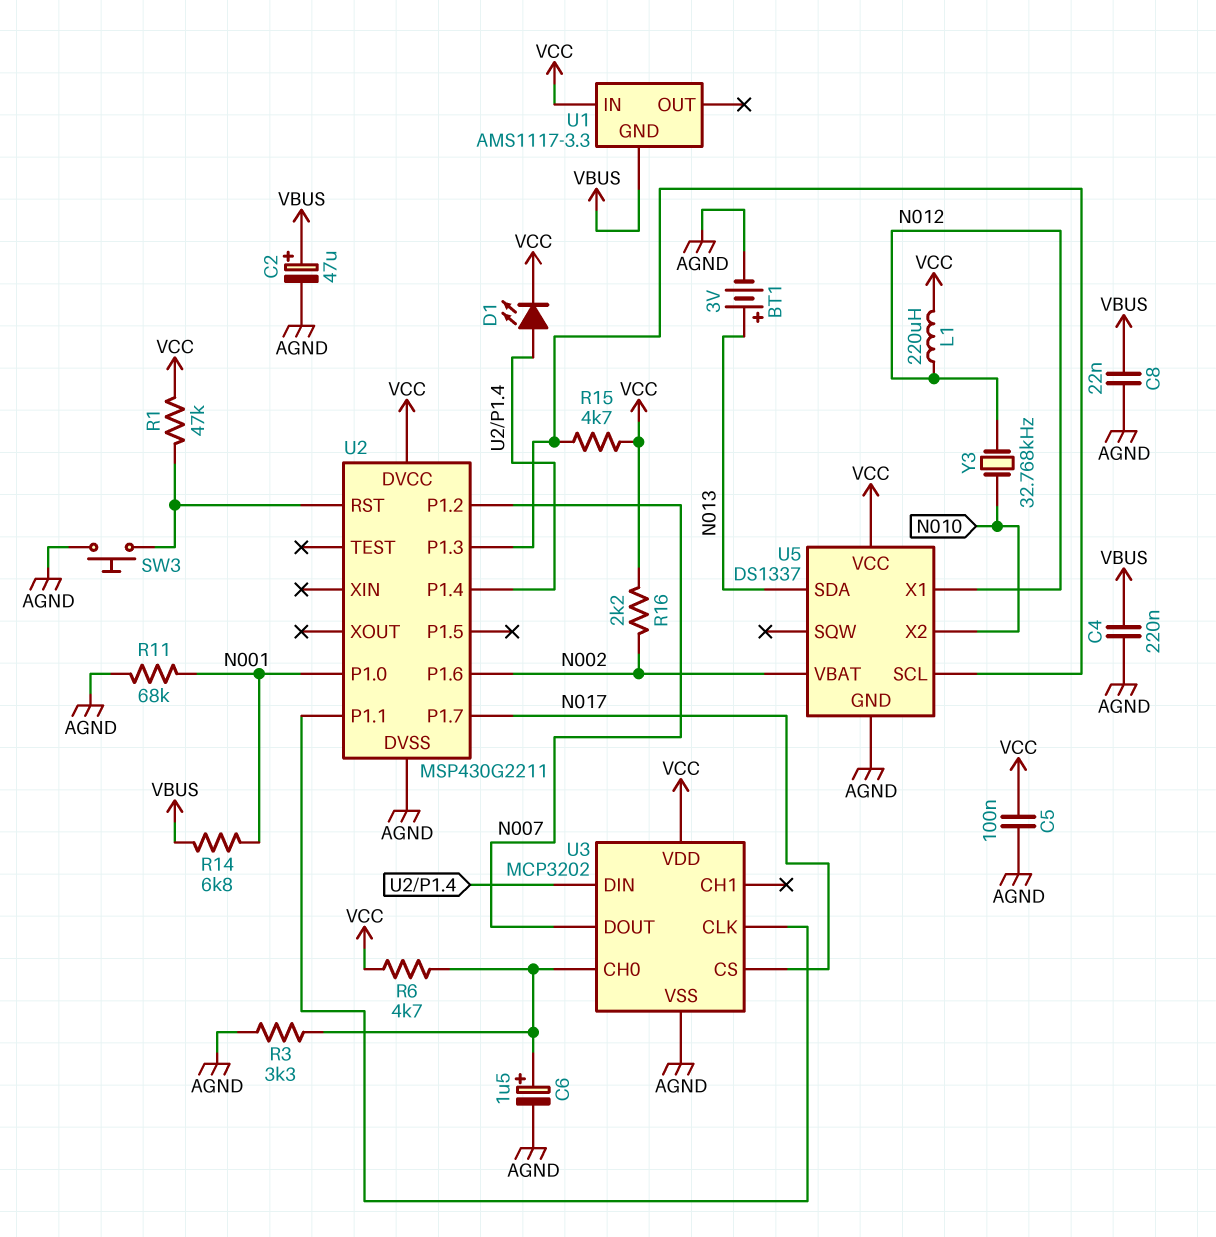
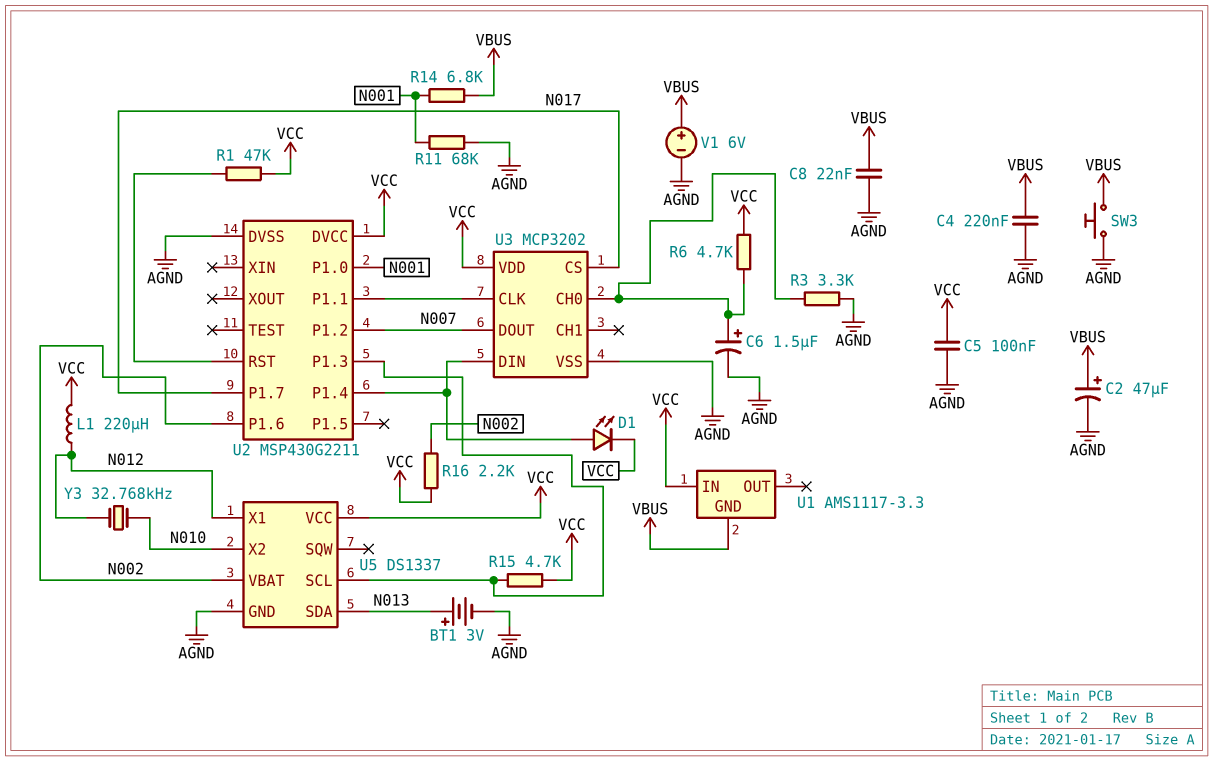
SW3: button (AGND, U2/RST) -> button (AGND, VBUS)
V1: none -> 6V (plus VBUS, minus AGND)

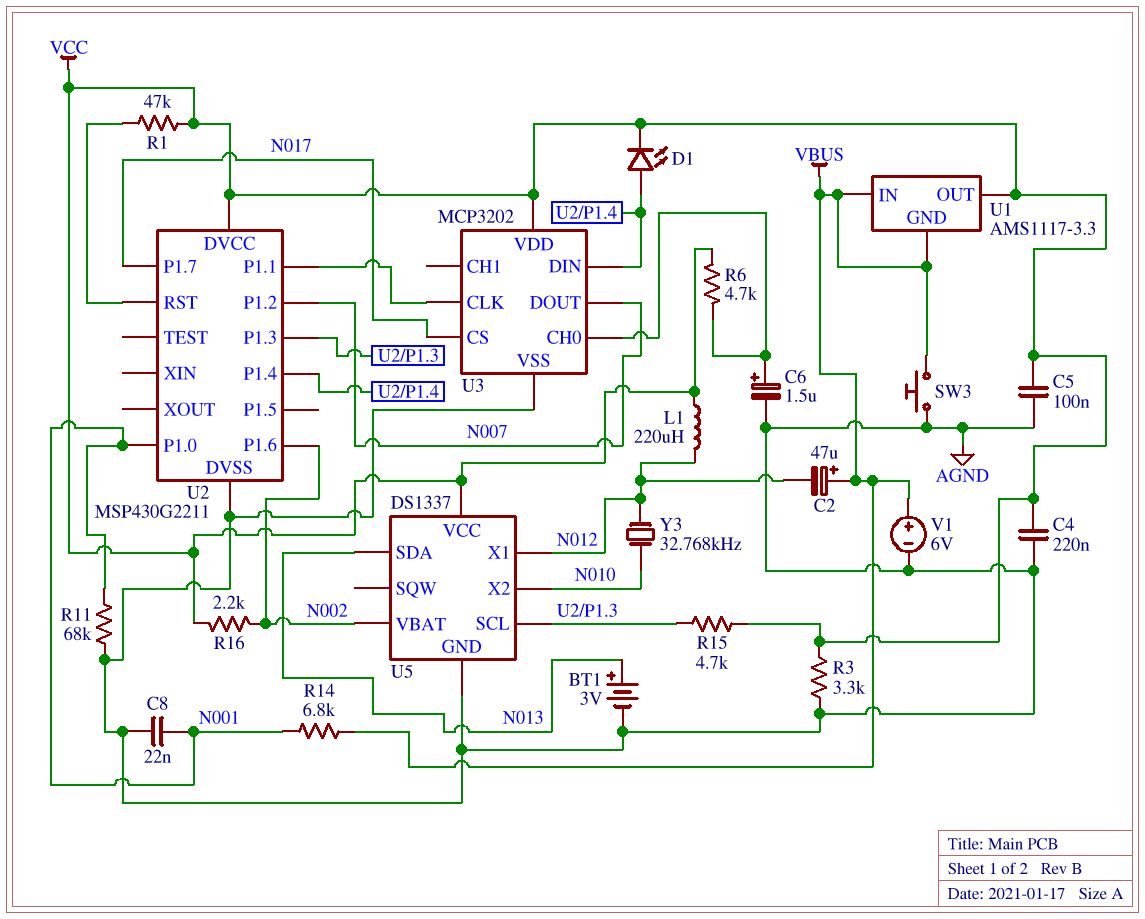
C2: 47uF (plus VBUS, minus AGND) -> 47uF (plus VBUS, minus N012)
C4: 220nF (AGND, VBUS) -> 220nF (AGND, VCC)
C8: 22nF (AGND, VBUS) -> 22nF (AGND, N001)
R3: 3.3k (AGND, U3/CH0) -> 3.3k (AGND, VCC)
U1 pin IN: VCC -> VBUS
U1 pin OUT: none -> VCC

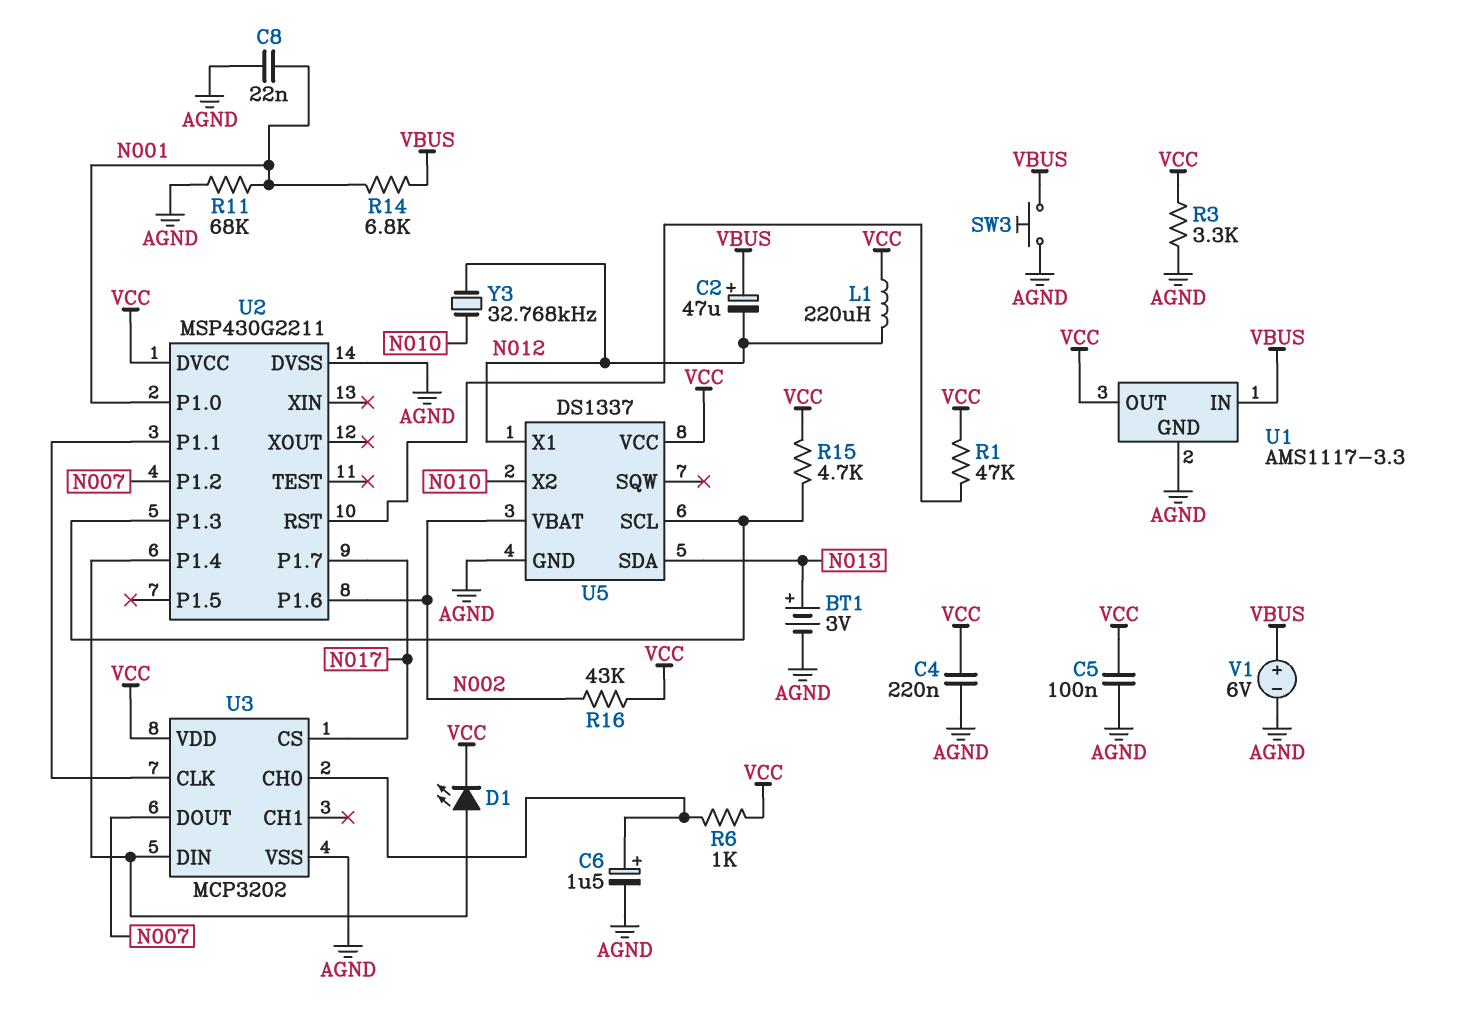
R6: 4.7k (U3/CH0, VCC) -> 1k (U3/CH0, VCC)
R16: 2.2k (N002, VCC) -> 43k (N002, VCC)
U1 pin GND: VBUS -> AGND

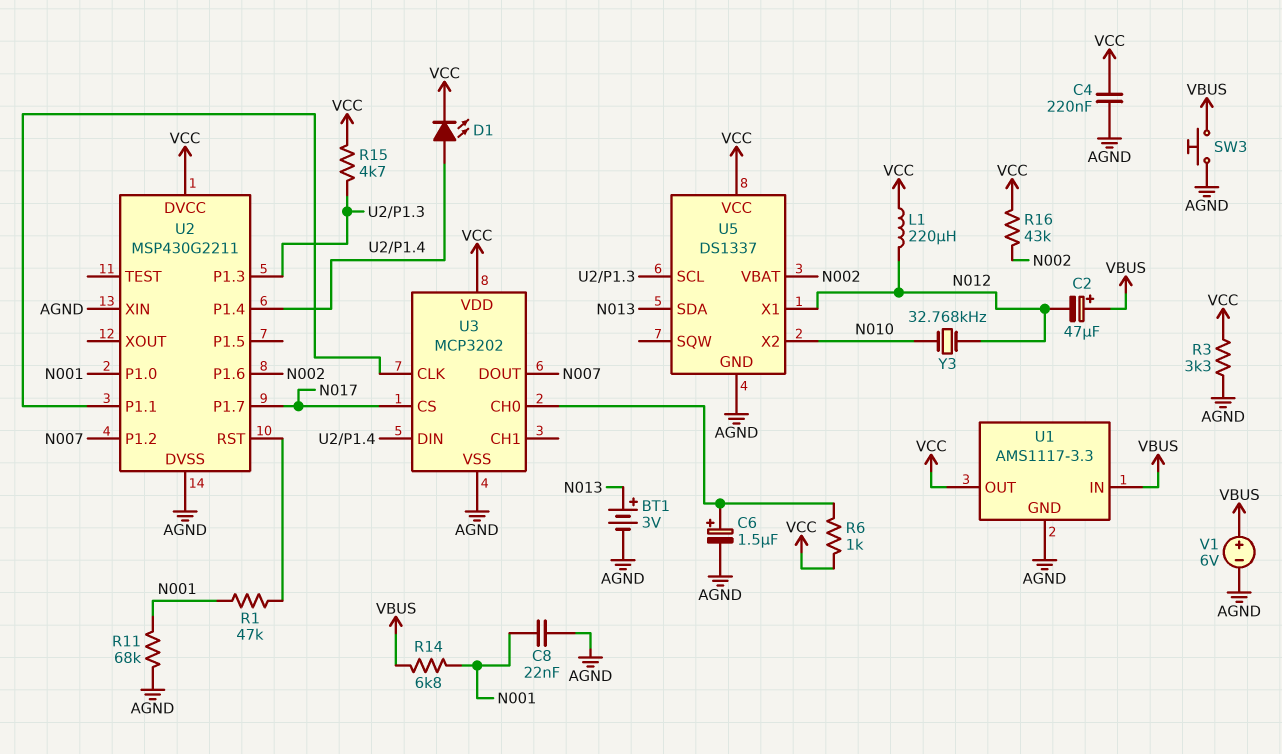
C5: 100nF (AGND, VCC) -> none
R1: 47k (U2/RST, VCC) -> 47k (N001, U2/RST)
U2 pin XIN: none -> AGND

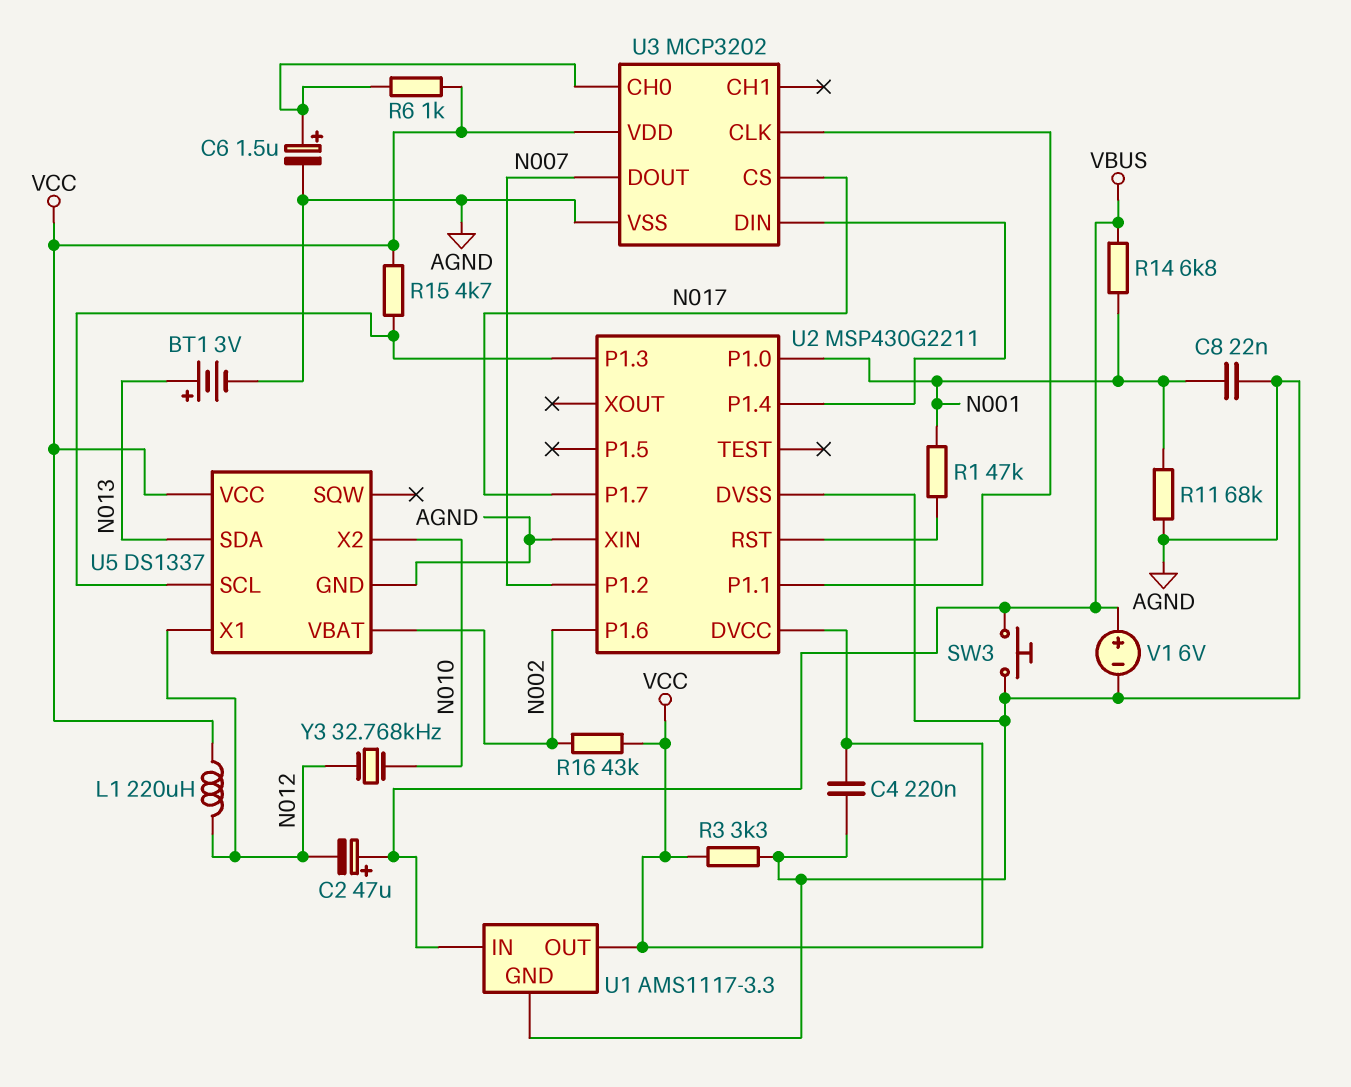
D1: LED (A U2/P1.4, K VCC) -> none

